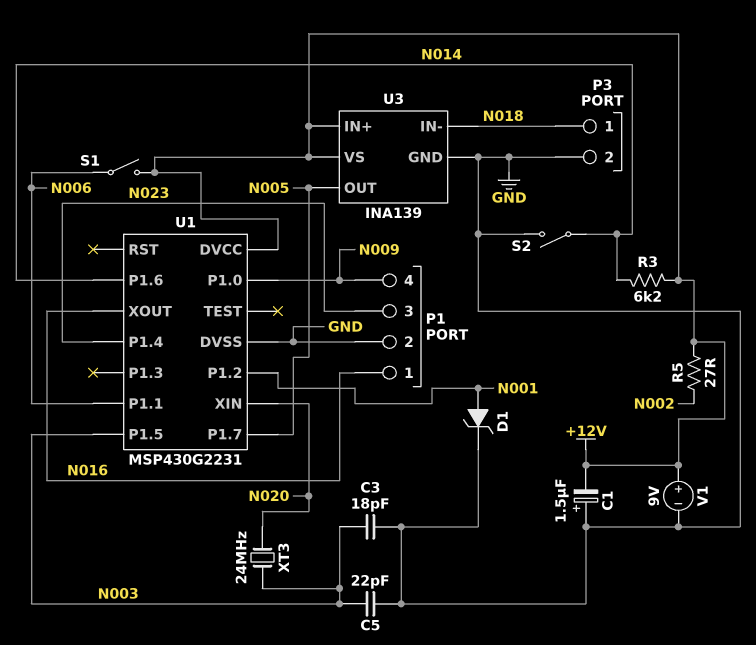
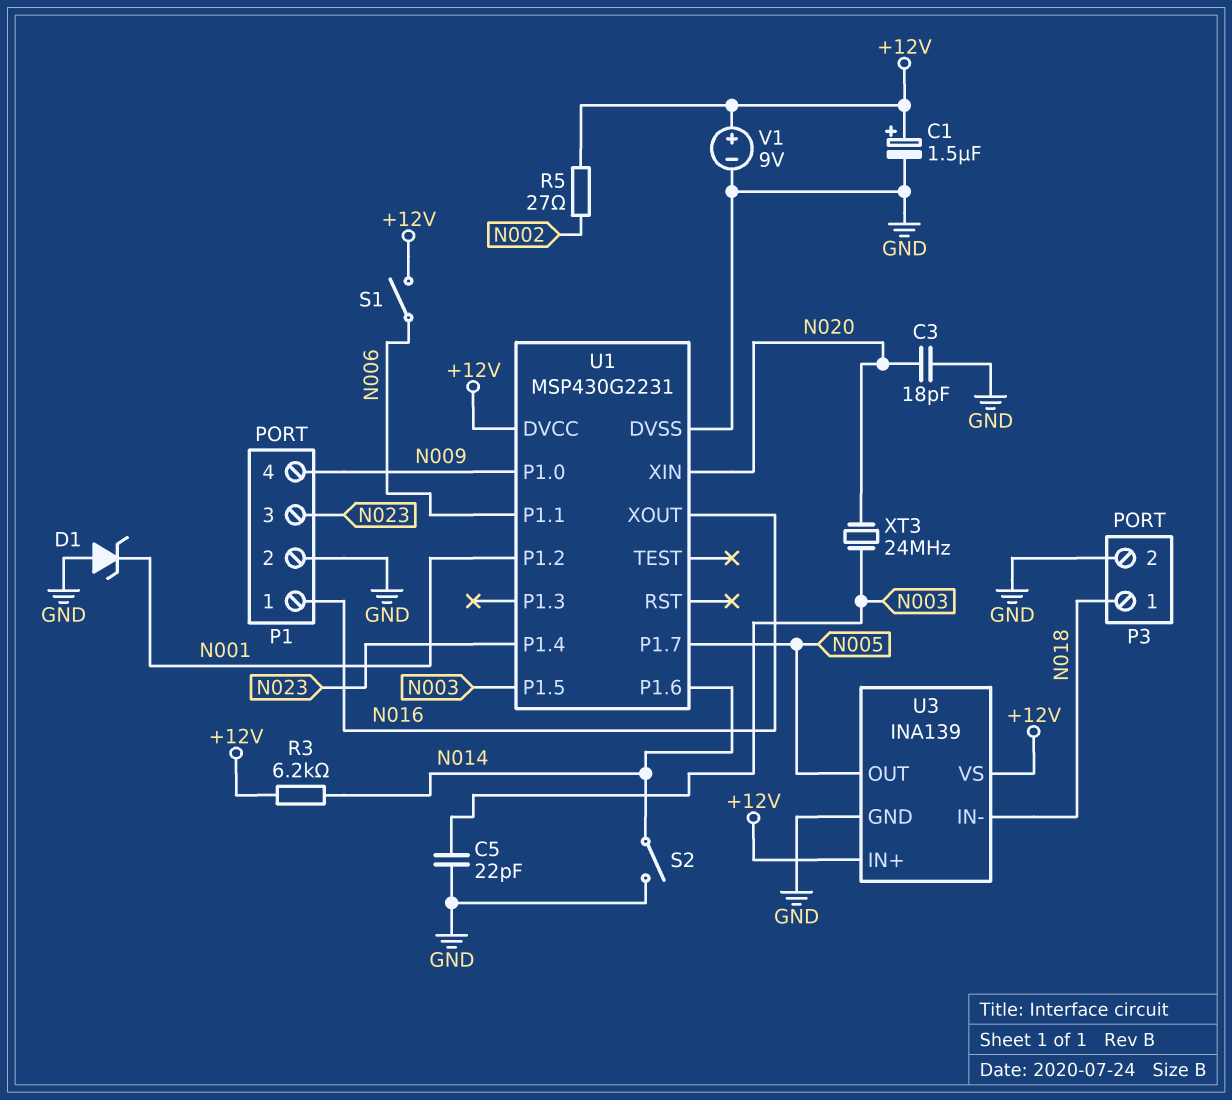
C1: 1.5uF (plus GND, minus +12V) -> 1.5uF (plus +12V, minus GND)
C3: 18pF (GND, N003) -> 18pF (GND, N020)
D1: zener (A N001, K GND) -> zener (A GND, K N001)

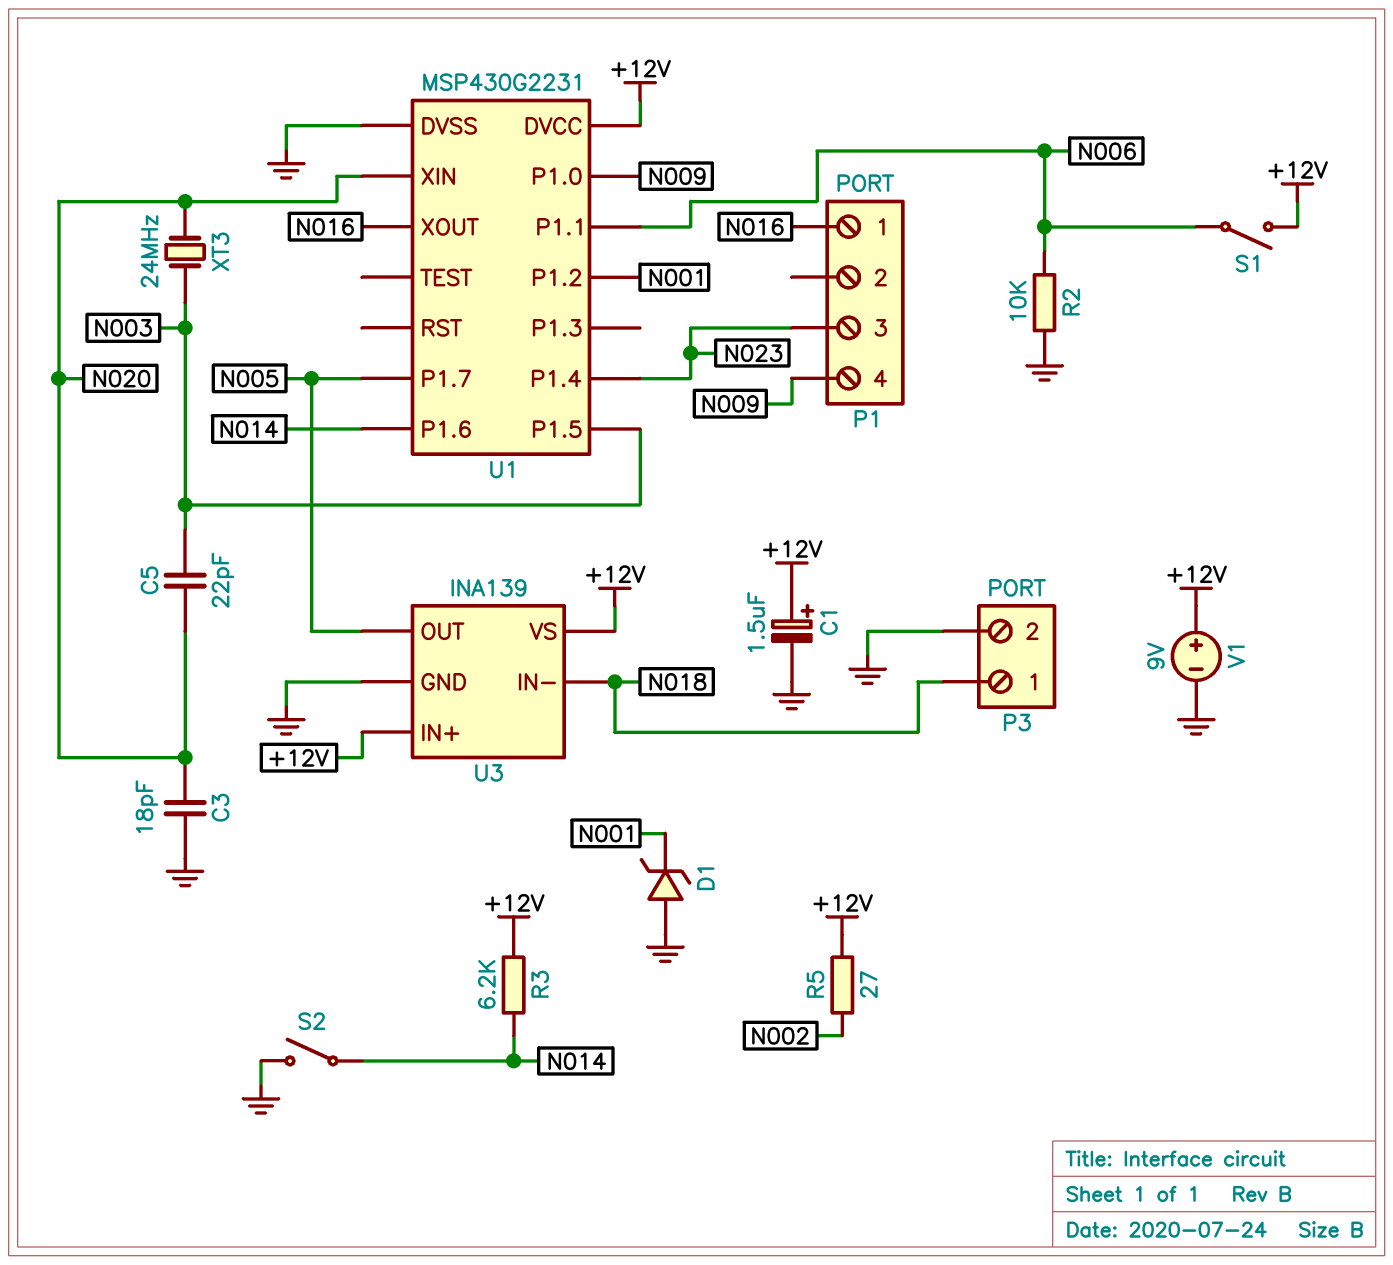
C5: 22pF (GND, N003) -> 22pF (N003, N020)
P1 pin 2: GND -> none
R2: none -> 10k (GND, N006)

